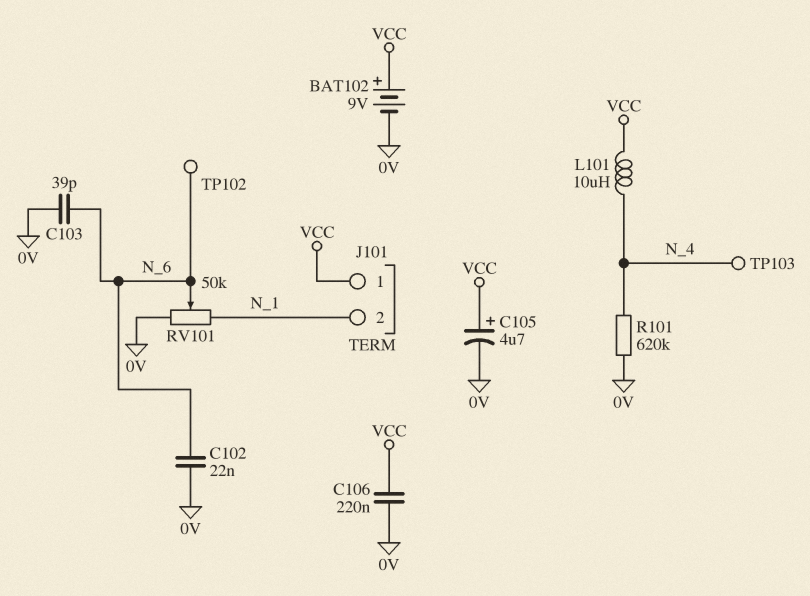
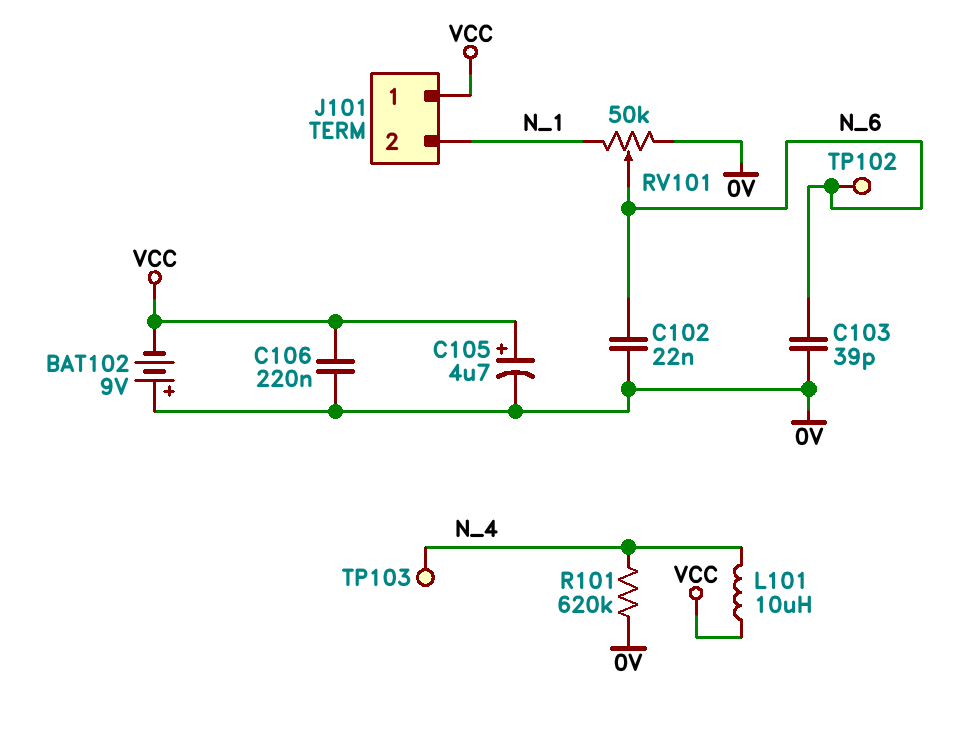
BAT102: 9V (plus VCC, minus 0V) -> 9V (plus 0V, minus VCC)

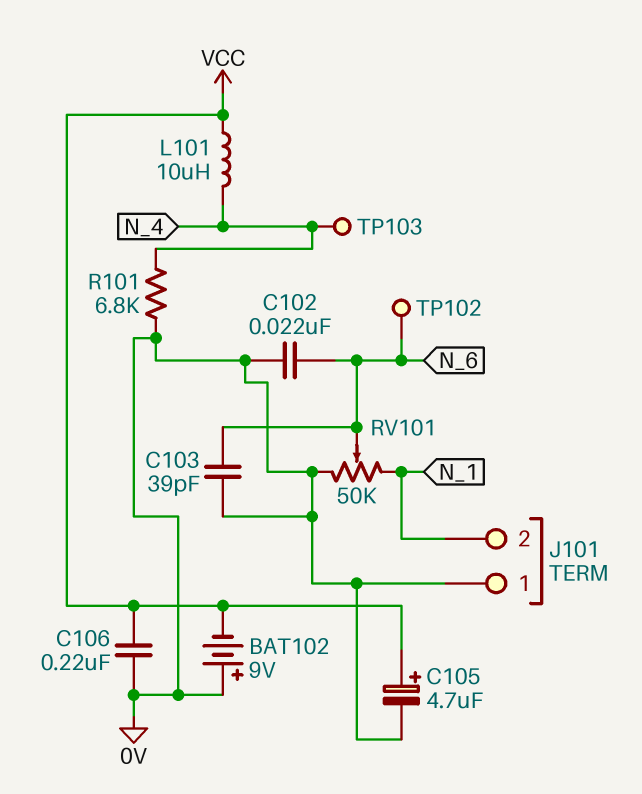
J101 pin 1: VCC -> 0V
R101: 620k (0V, N_4) -> 6.8k (0V, N_4)

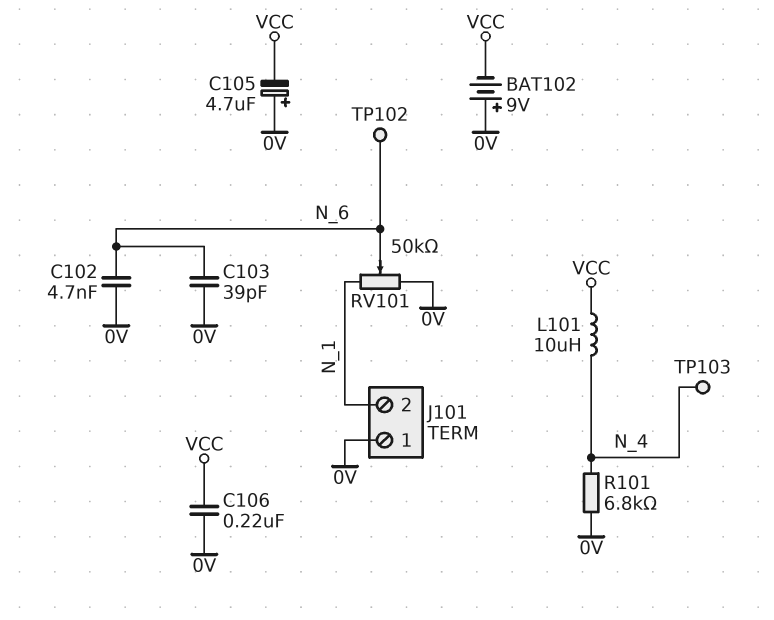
C102: 22nF (0V, N_6) -> 4.7nF (0V, N_6)
C105: 4.7uF (plus VCC, minus 0V) -> 4.7uF (plus 0V, minus VCC)

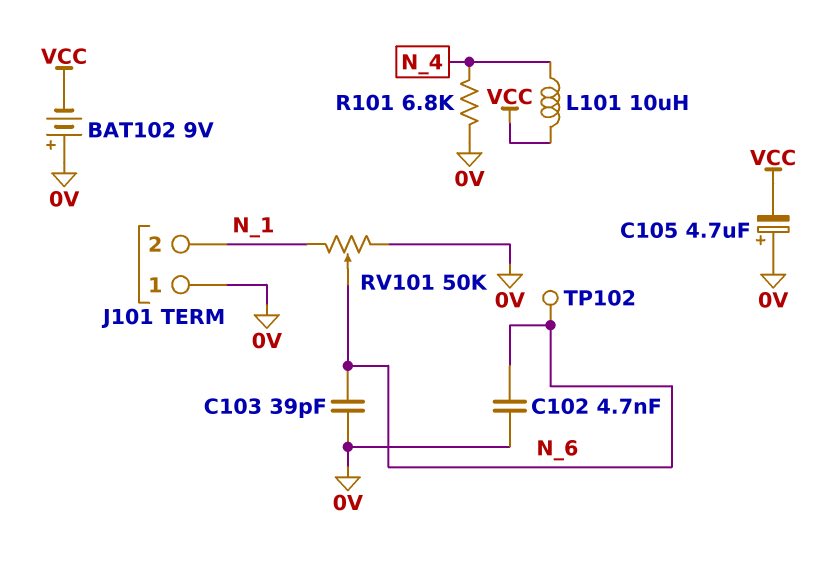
C106: 220nF (0V, VCC) -> none
TP103: test point (N_4) -> none

